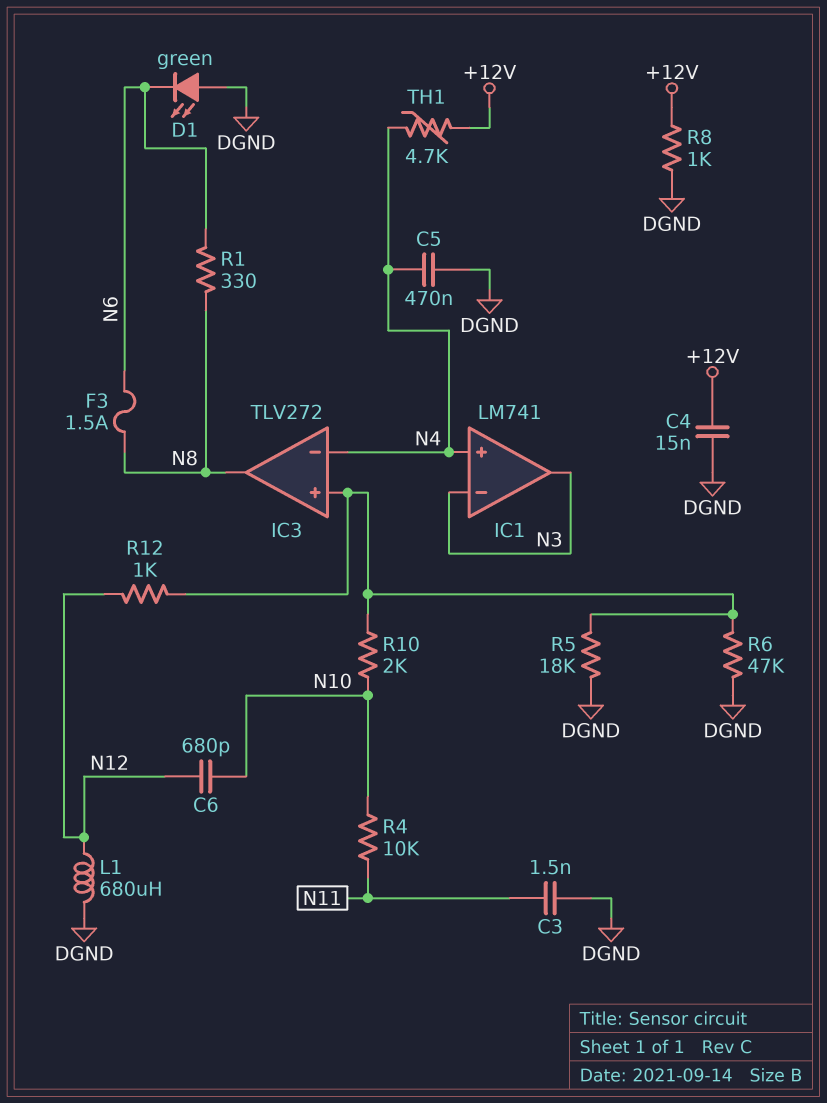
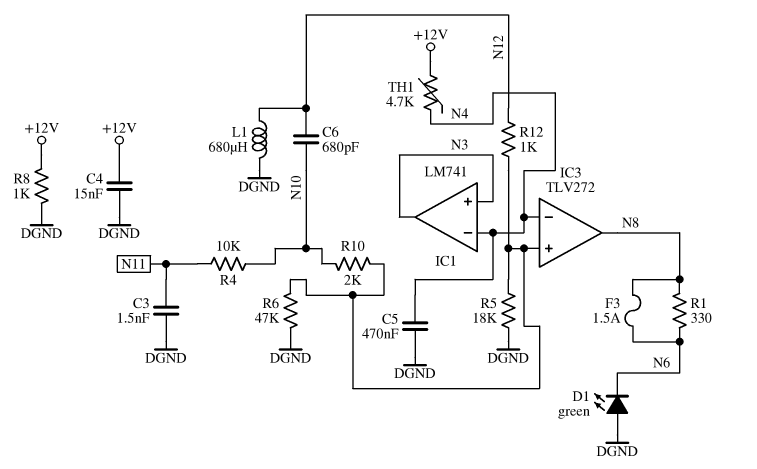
IC1 pin in+: N4 -> N3
IC1 pin in-: N3 -> N4

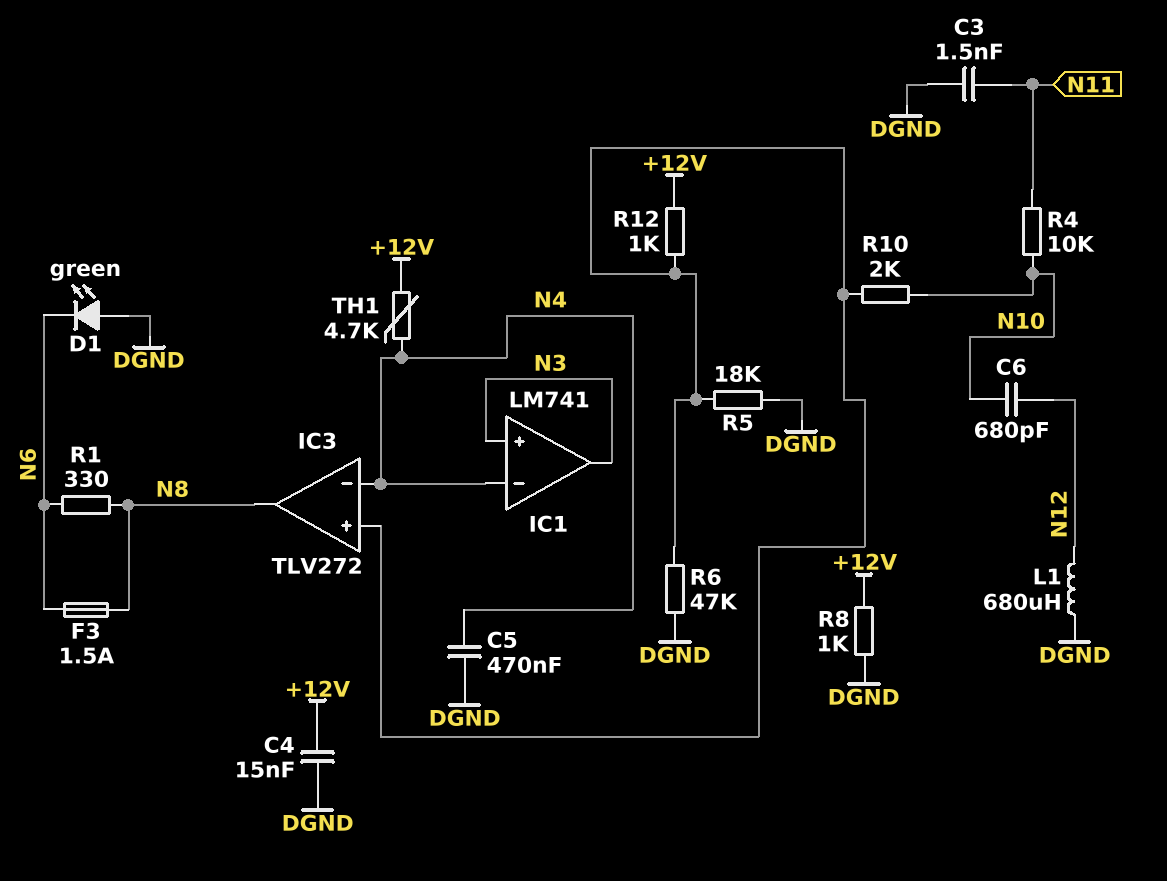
R12: 1k (IC3/in+, N12) -> 1k (+12V, IC3/in+)

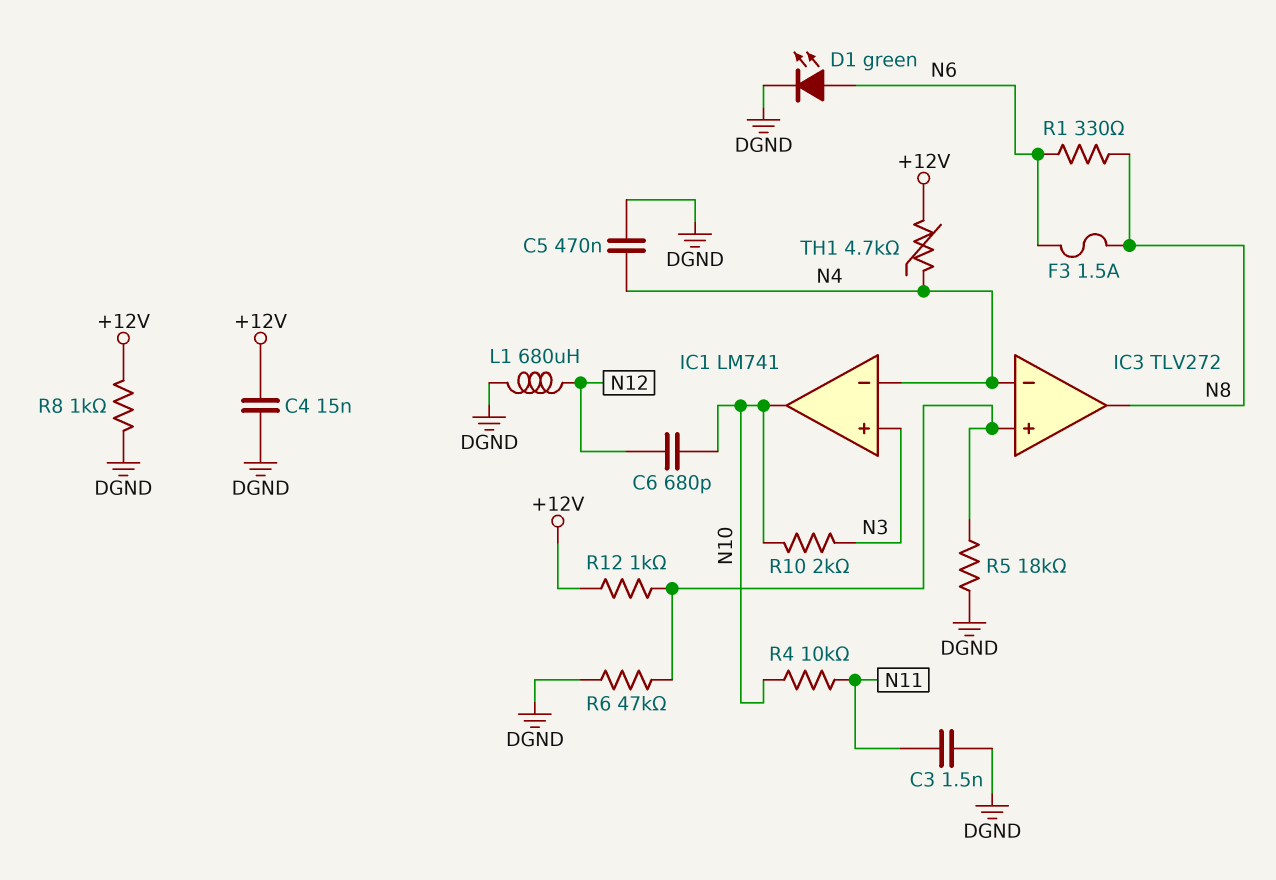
D1: LED green (A DGND, K N6) -> LED green (A N6, K DGND)
IC1 pin out: N3 -> N10
R10: 2k (IC3/in+, N10) -> 2k (N3, N10)

